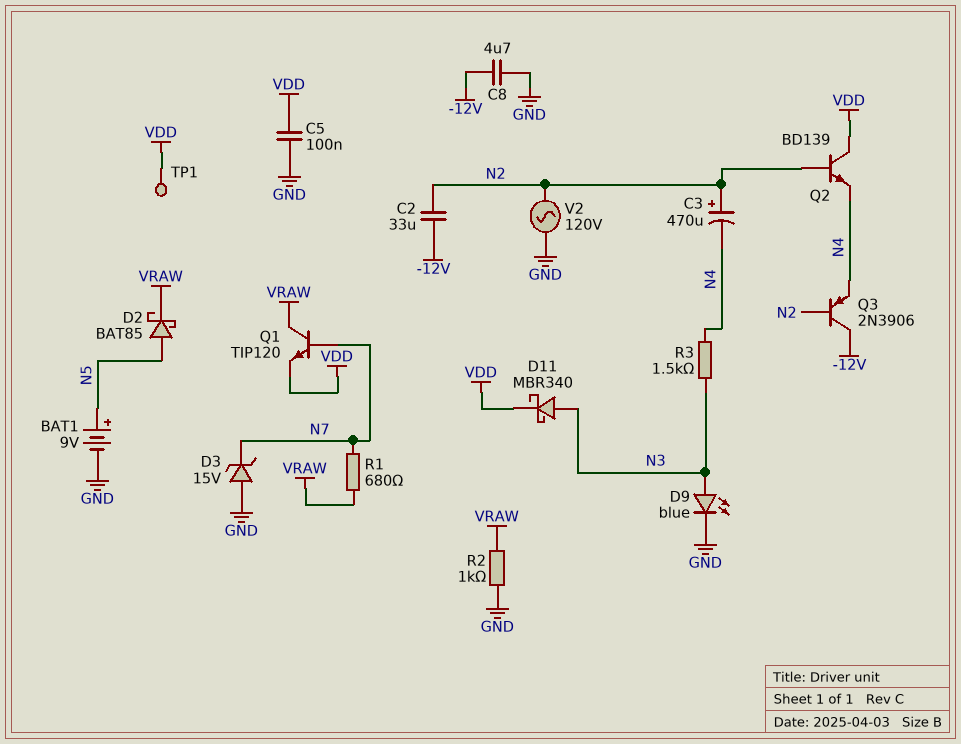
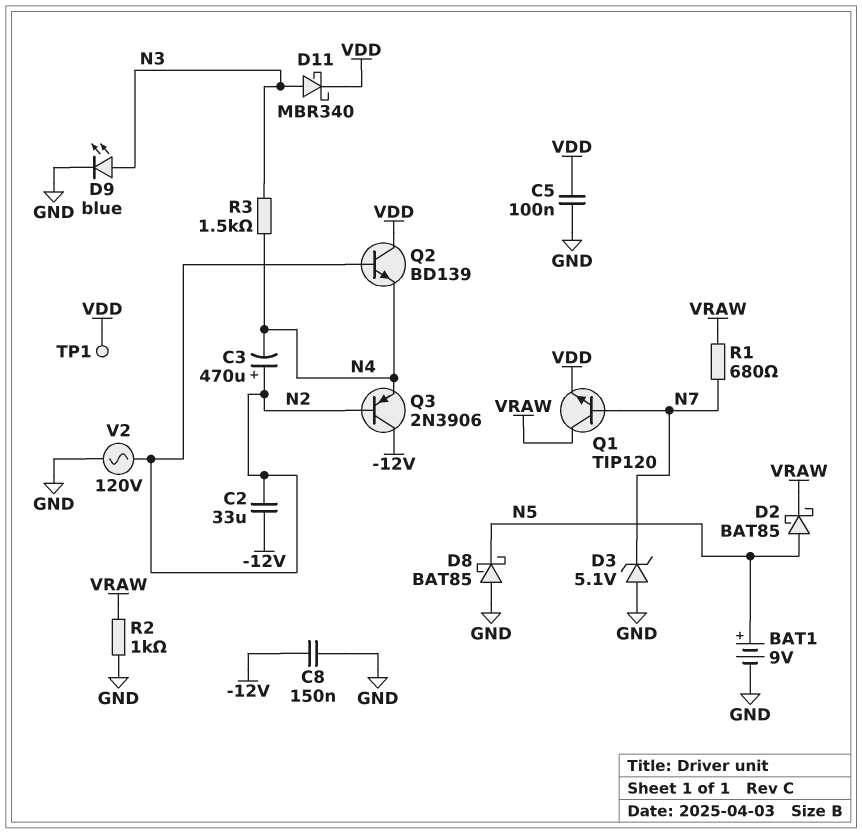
C8: 4.7uF (-12V, GND) -> 150nF (-12V, GND)
D3: zener 15V (A GND, K N7) -> zener 5.1V (A GND, K N7)
D8: none -> schottky BAT85 (A GND, K N5)

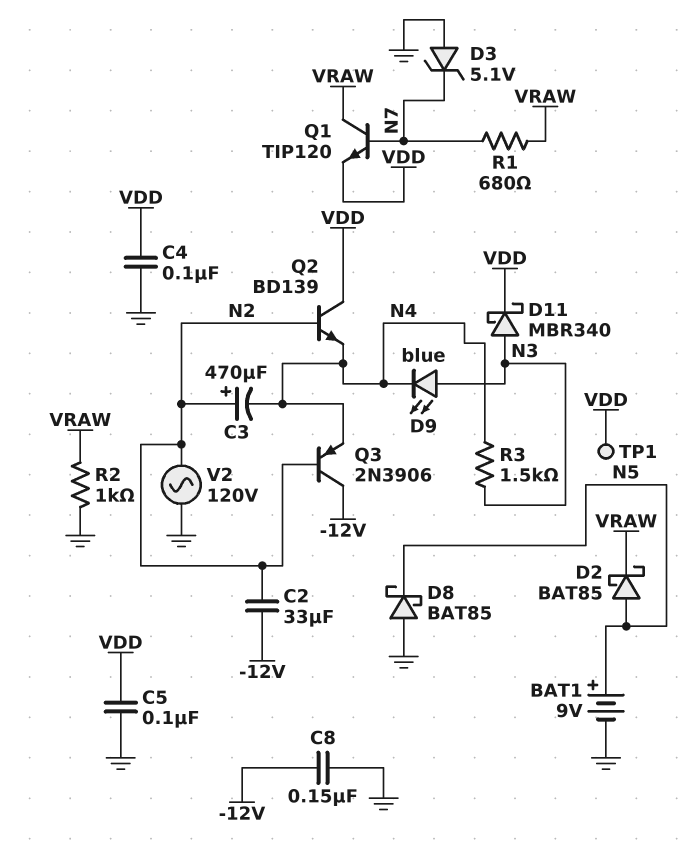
C4: none -> 100nF (GND, VDD)
D9: LED blue (A N3, K GND) -> LED blue (A N3, K N4)

